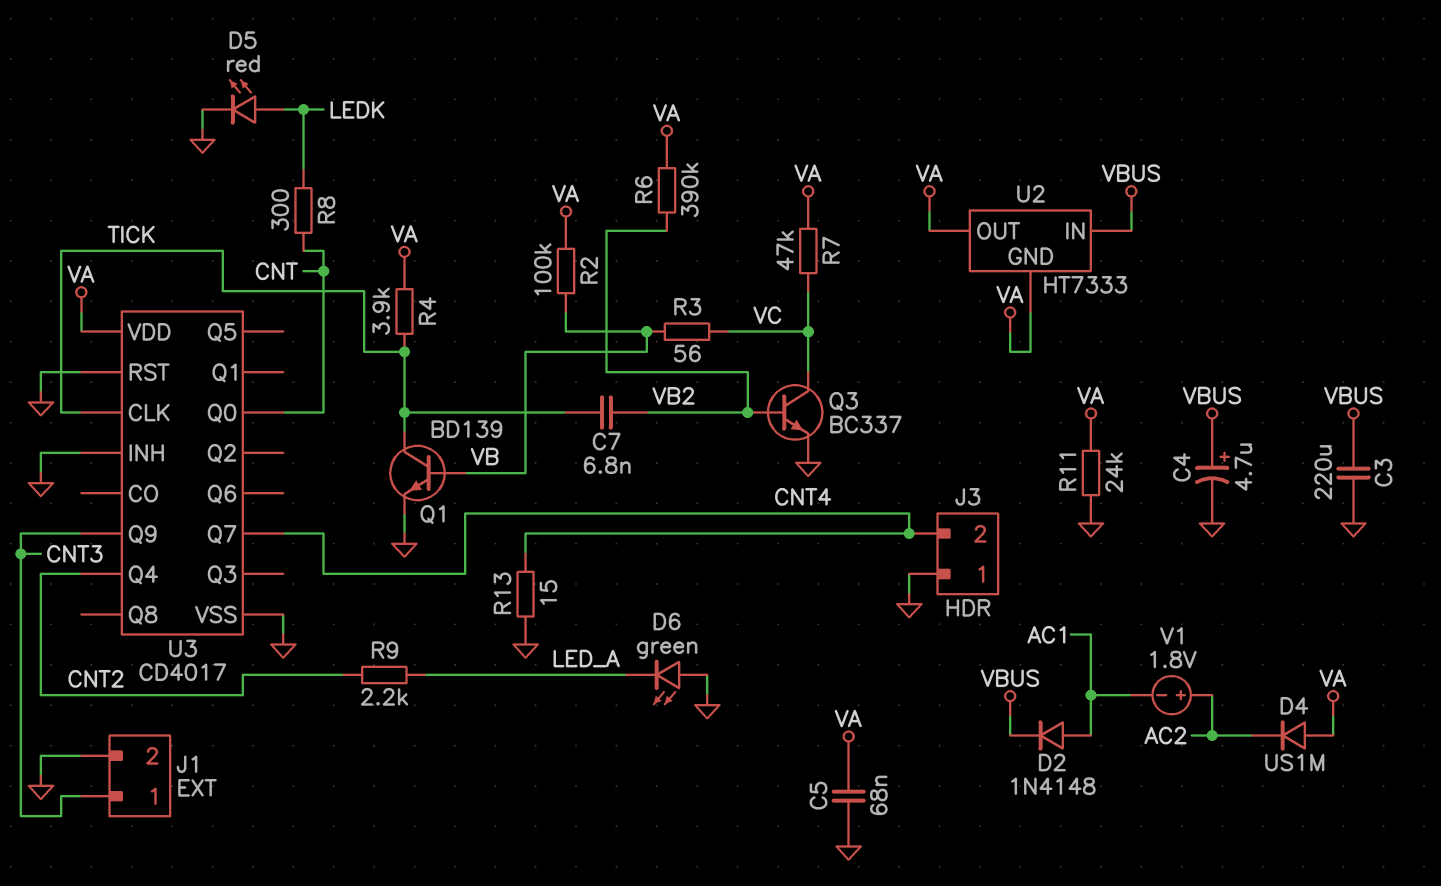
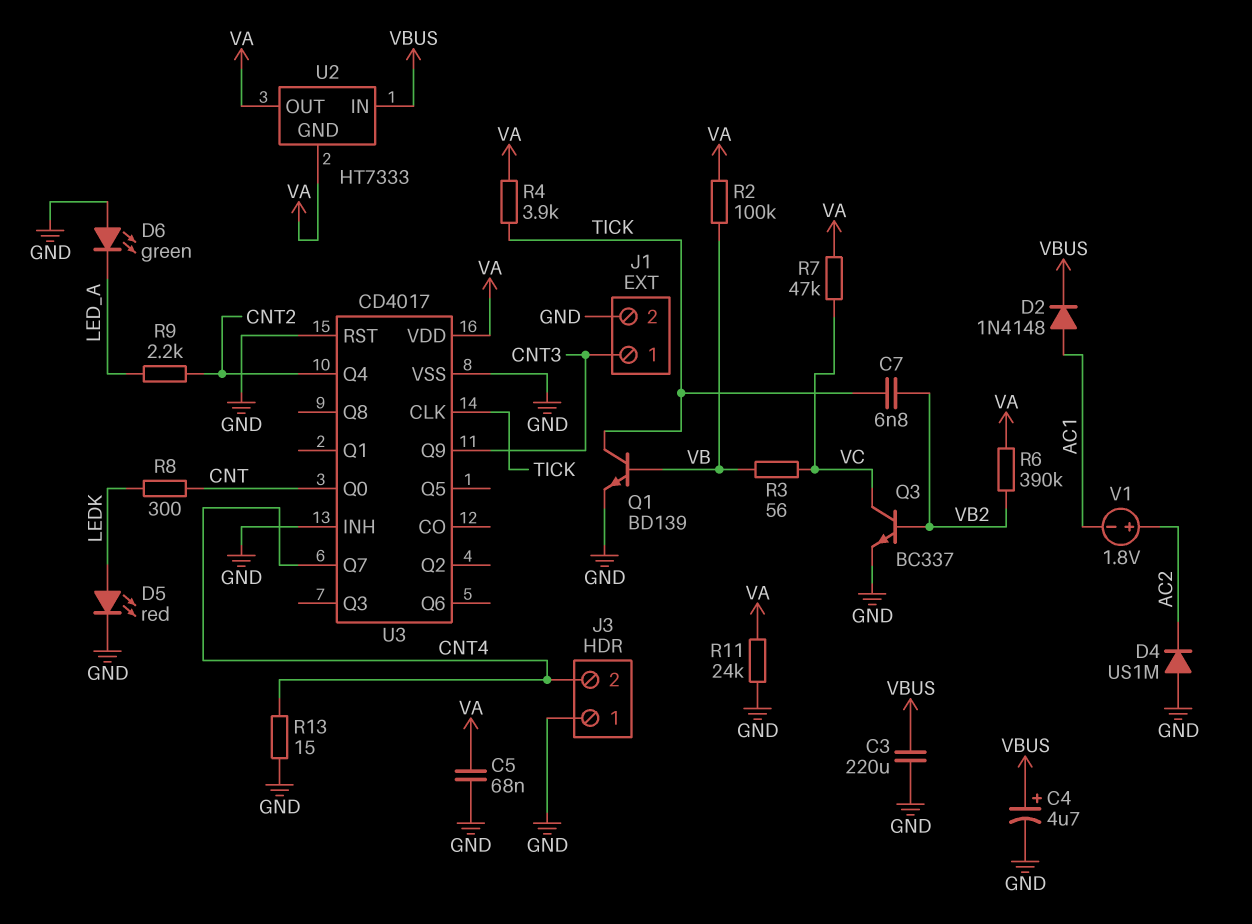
D4: diode US1M (A VA, K AC2) -> diode US1M (A GND, K AC2)

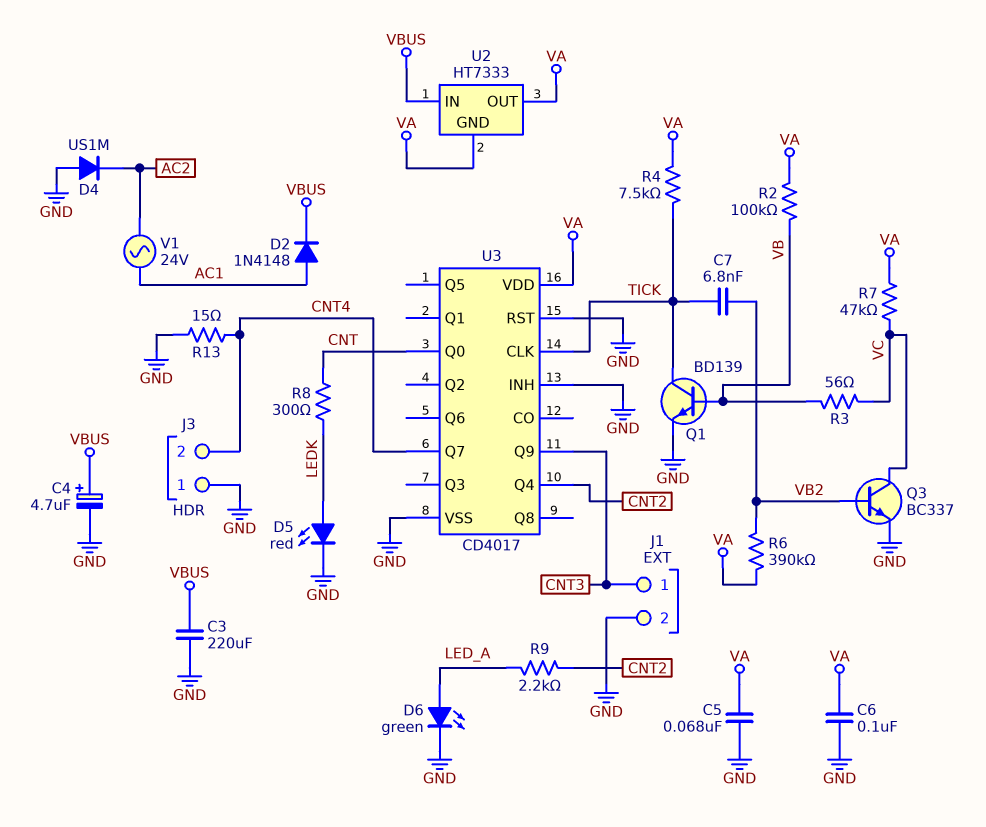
C6: none -> 100nF (GND, VA)
D6: LED green (A GND, K LED_A) -> LED green (A LED_A, K GND)
R4: 3.9k (TICK, VA) -> 7.5k (TICK, VA)
R11: 24k (GND, VA) -> none
V1: 1.8V (plus AC2, minus AC1) -> AC 24V (AC1, AC2)

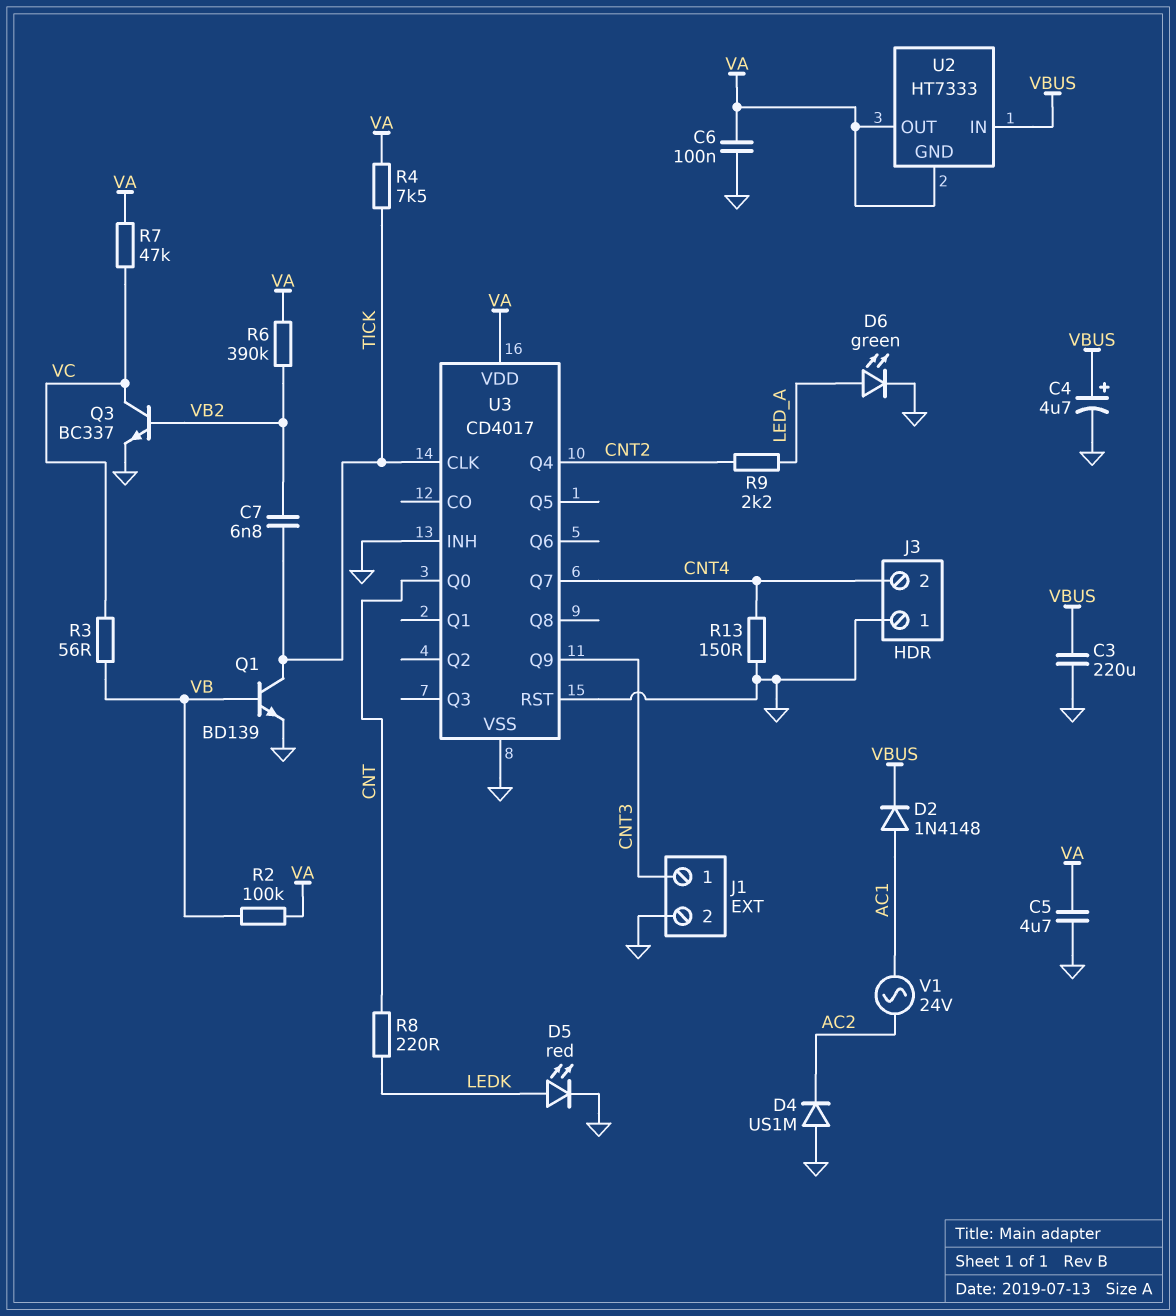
C5: 68nF (GND, VA) -> 4.7uF (GND, VA)
R8: 300 (CNT, LEDK) -> 220 (CNT, LEDK)
R13: 15 (CNT4, GND) -> 150 (CNT4, GND)

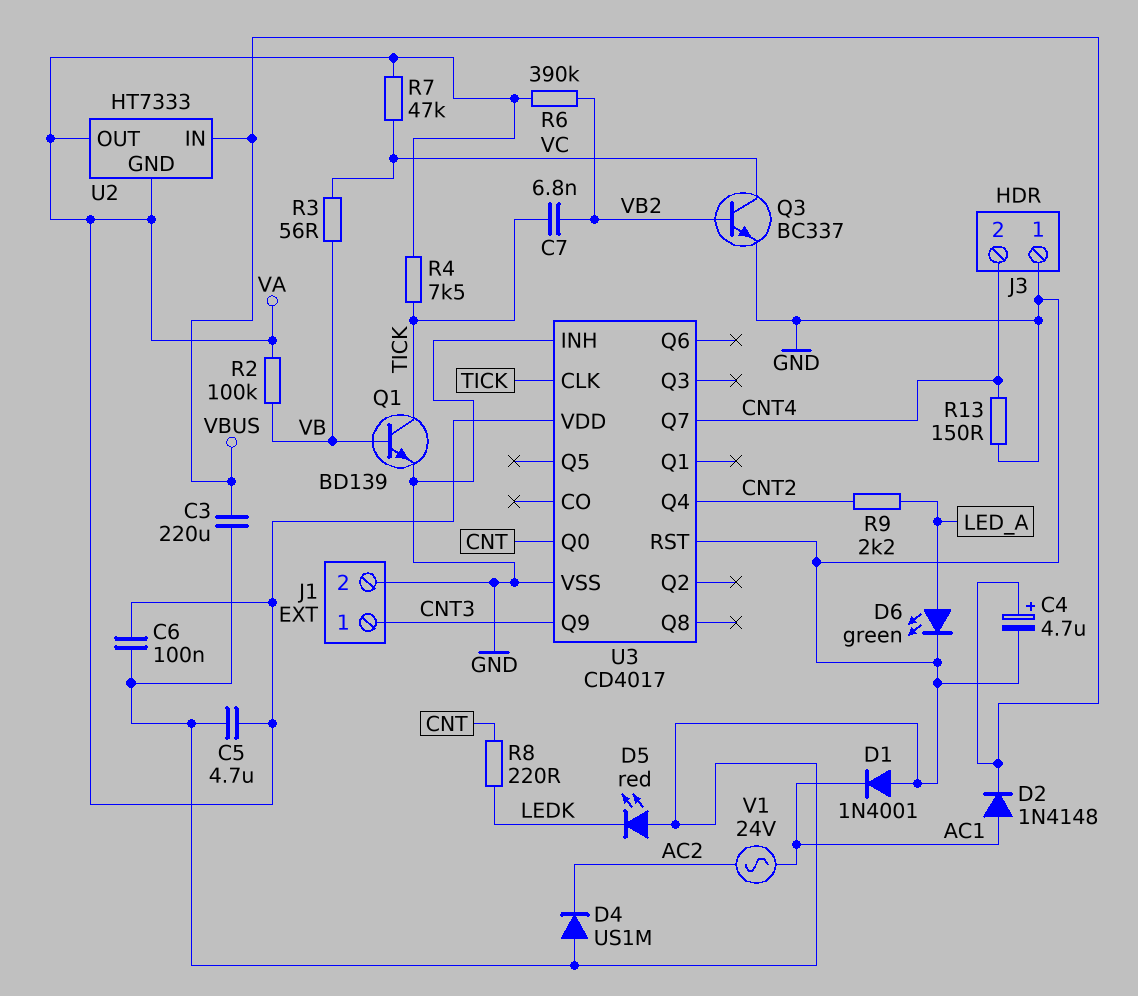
D1: none -> diode 1N4001 (A GND, K AC1)
D5: LED red (A LEDK, K GND) -> LED red (A GND, K LEDK)

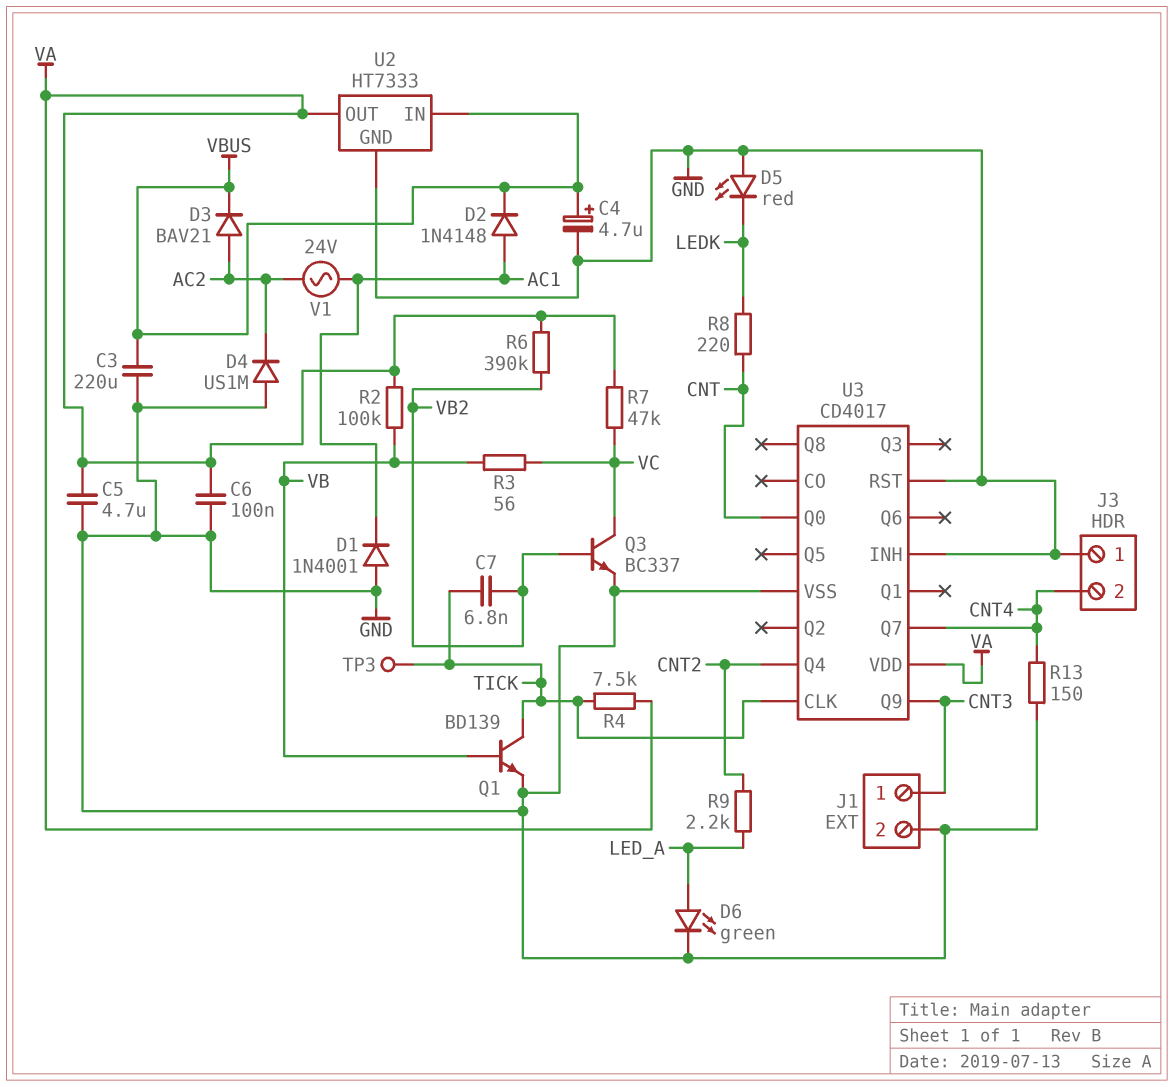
D3: none -> diode BAV21 (A AC2, K VBUS)
TP3: none -> test point (TICK)
U2 pin GND: VA -> GND

